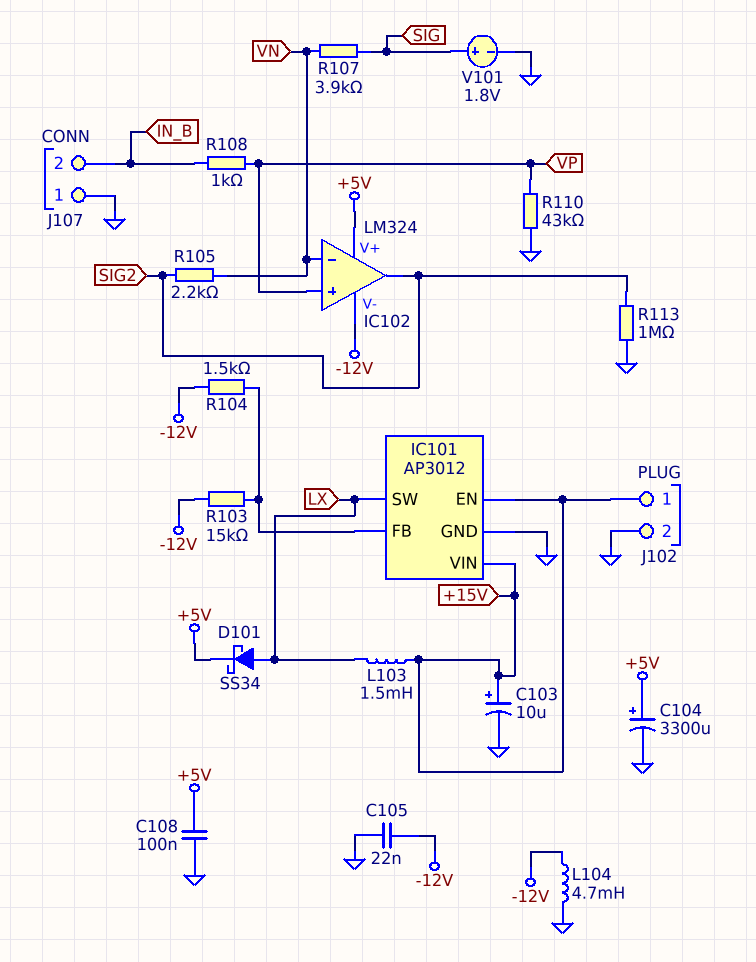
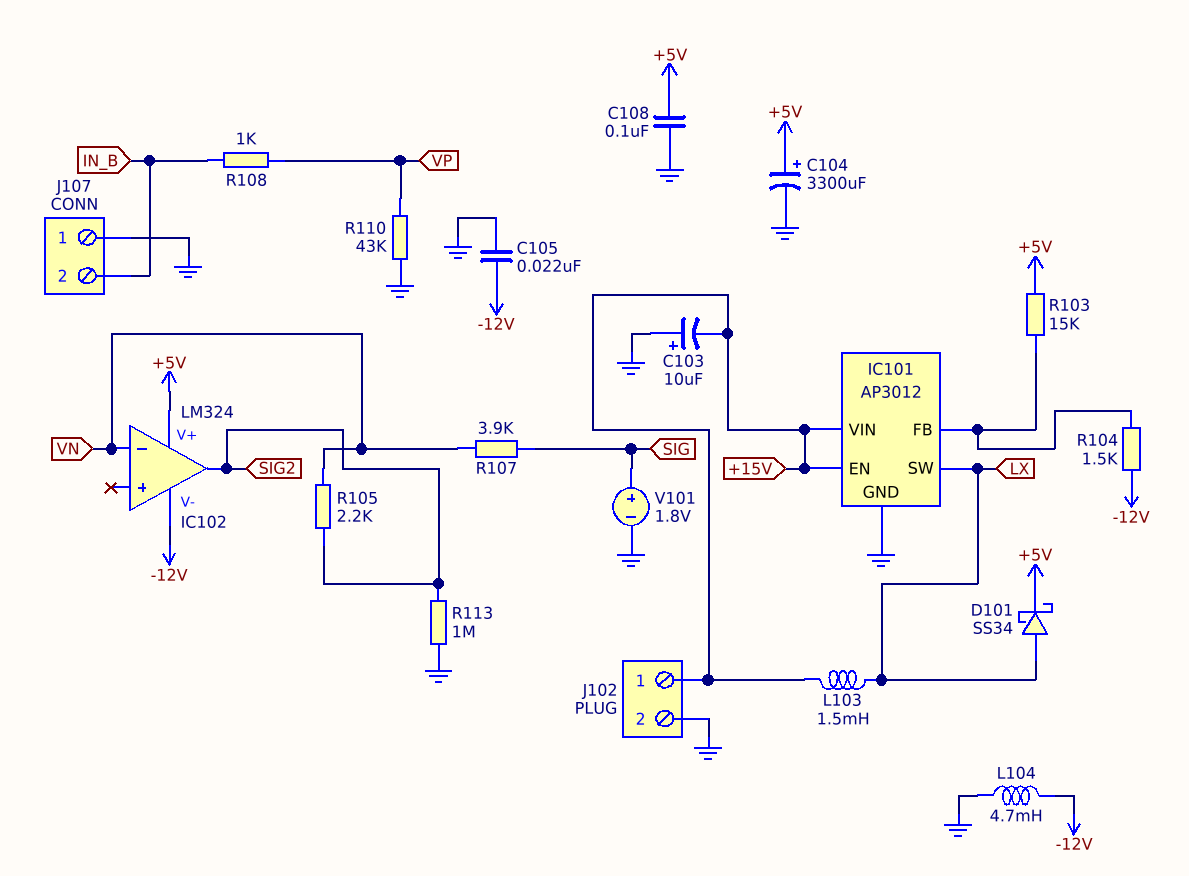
C103: 10uF (plus +15V, minus GND) -> 10uF (plus GND, minus +15V)
IC102 pin in+: VP -> none
R103: 15k (-12V, IC101/FB) -> 15k (+5V, IC101/FB)

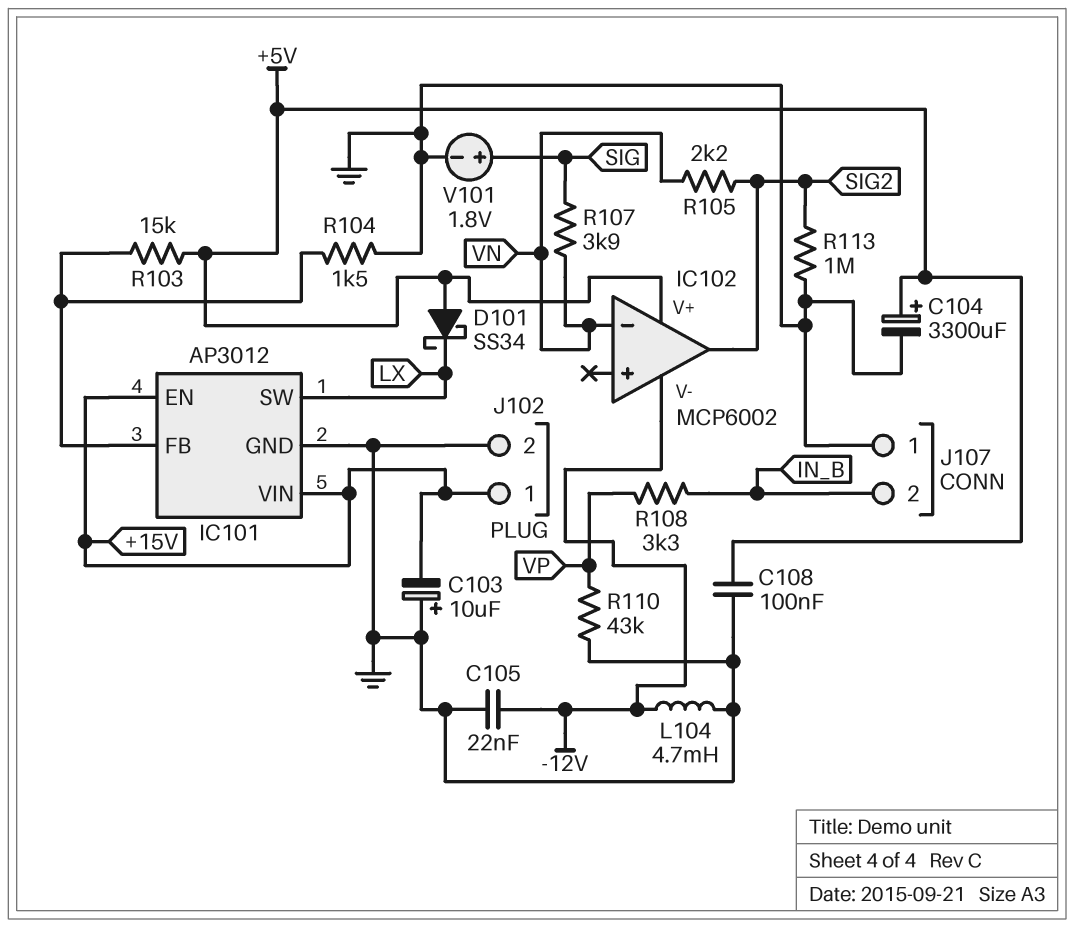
D101: schottky SS34 (A LX, K +5V) -> schottky SS34 (A +5V, K LX)
IC102: LM324 -> MCP6002
L103: 1.5mH (+15V, LX) -> none
R104: 1.5k (-12V, IC101/FB) -> 1.5k (GND, IC101/FB)
R108: 1k (IN_B, VP) -> 3.3k (IN_B, VP)

